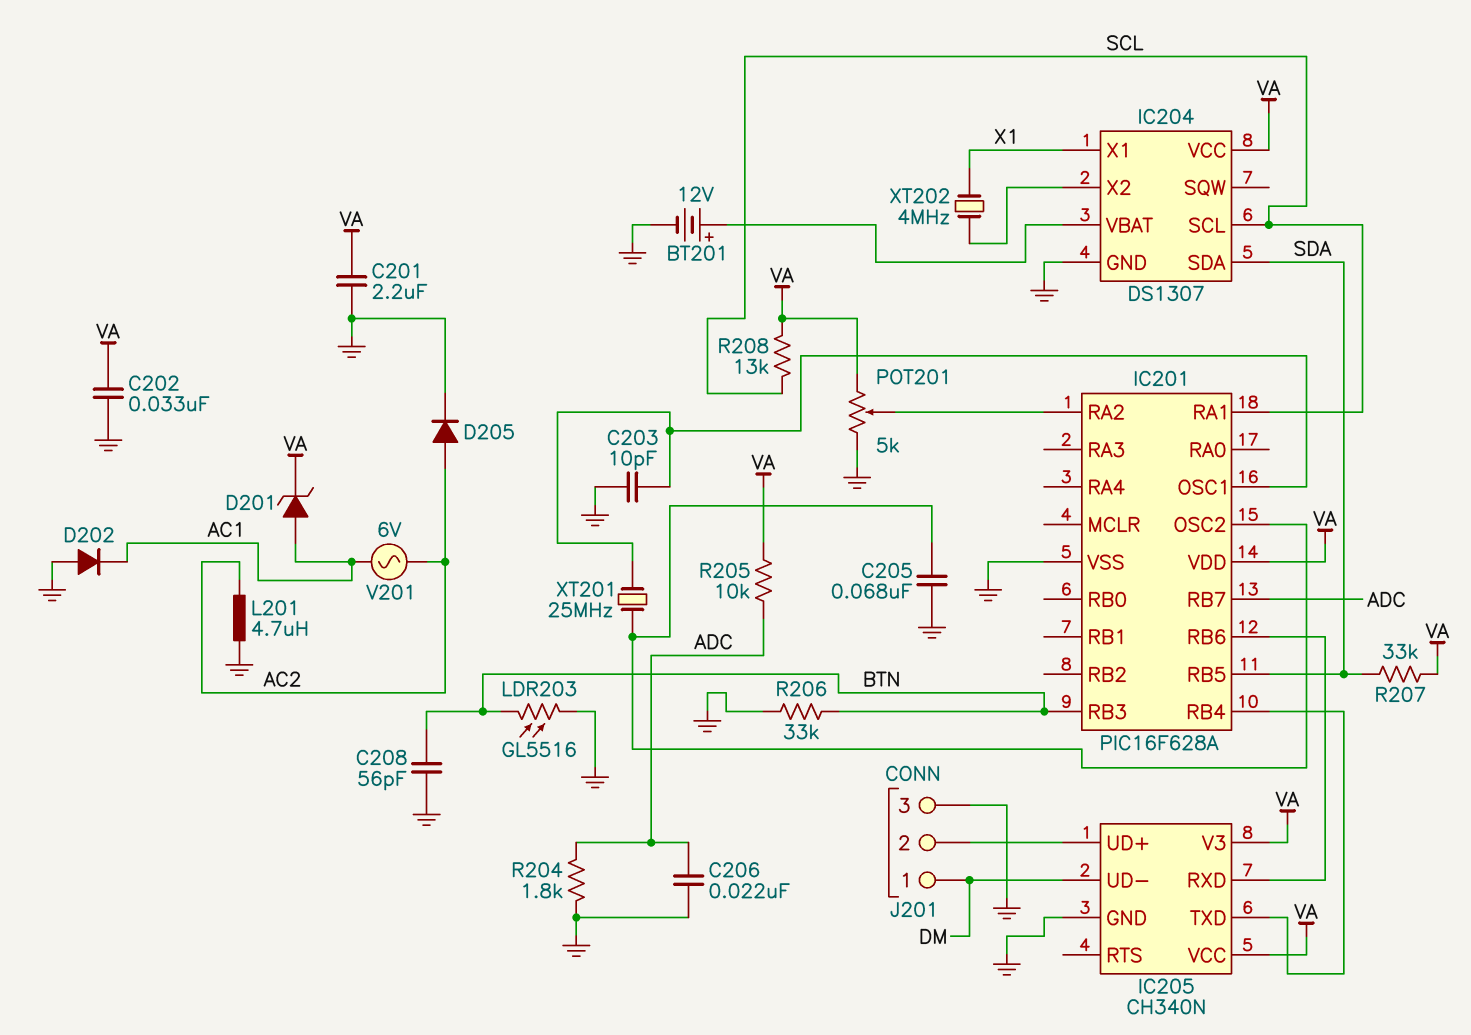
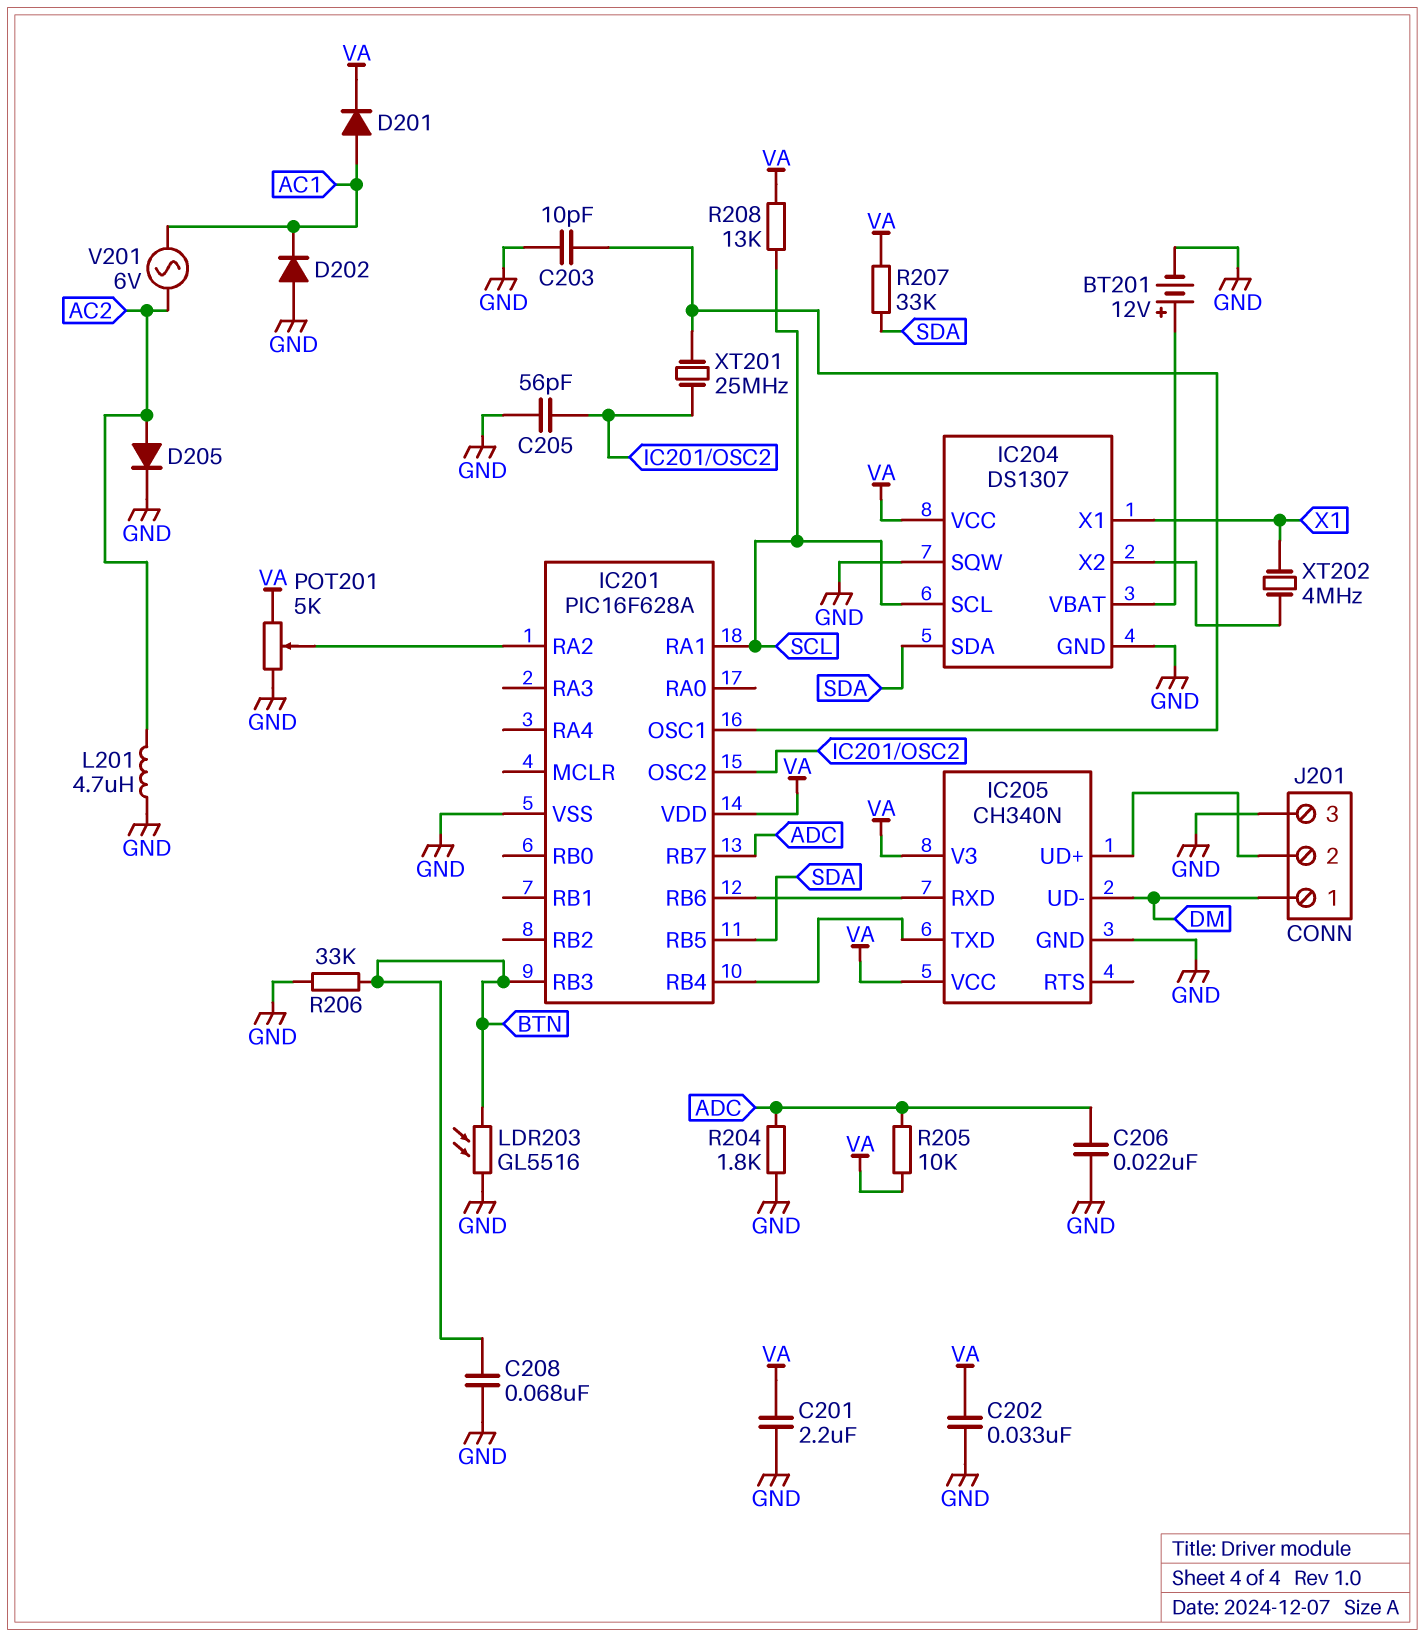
C205: 68nF (GND, IC201/OSC2) -> 56pF (GND, IC201/OSC2)
C208: 56pF (BTN, GND) -> 68nF (BTN, GND)
D201: zener (A AC1, K VA) -> diode (A AC1, K VA)
IC204 pin SQW: none -> GND

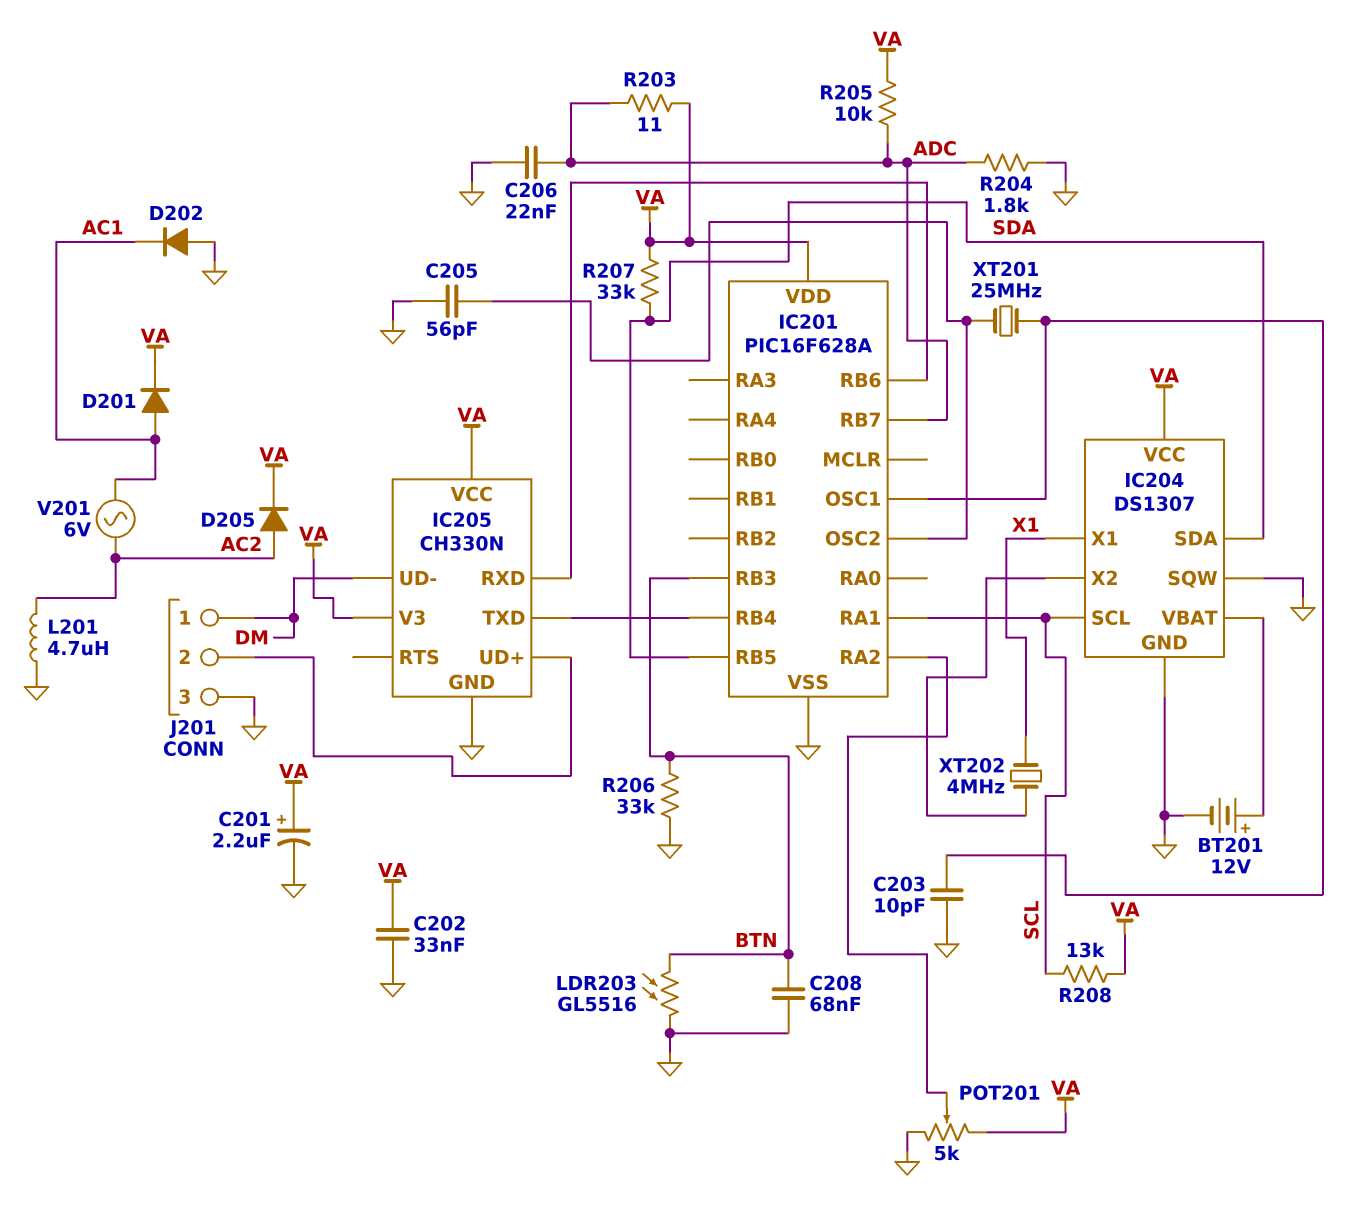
C201: 2.2uF (GND, VA) -> 2.2uF (plus VA, minus GND)
D205: diode (A AC2, K GND) -> diode (A AC2, K VA)
IC205: CH340N -> CH330N
R203: none -> 11 (ADC, VA)

